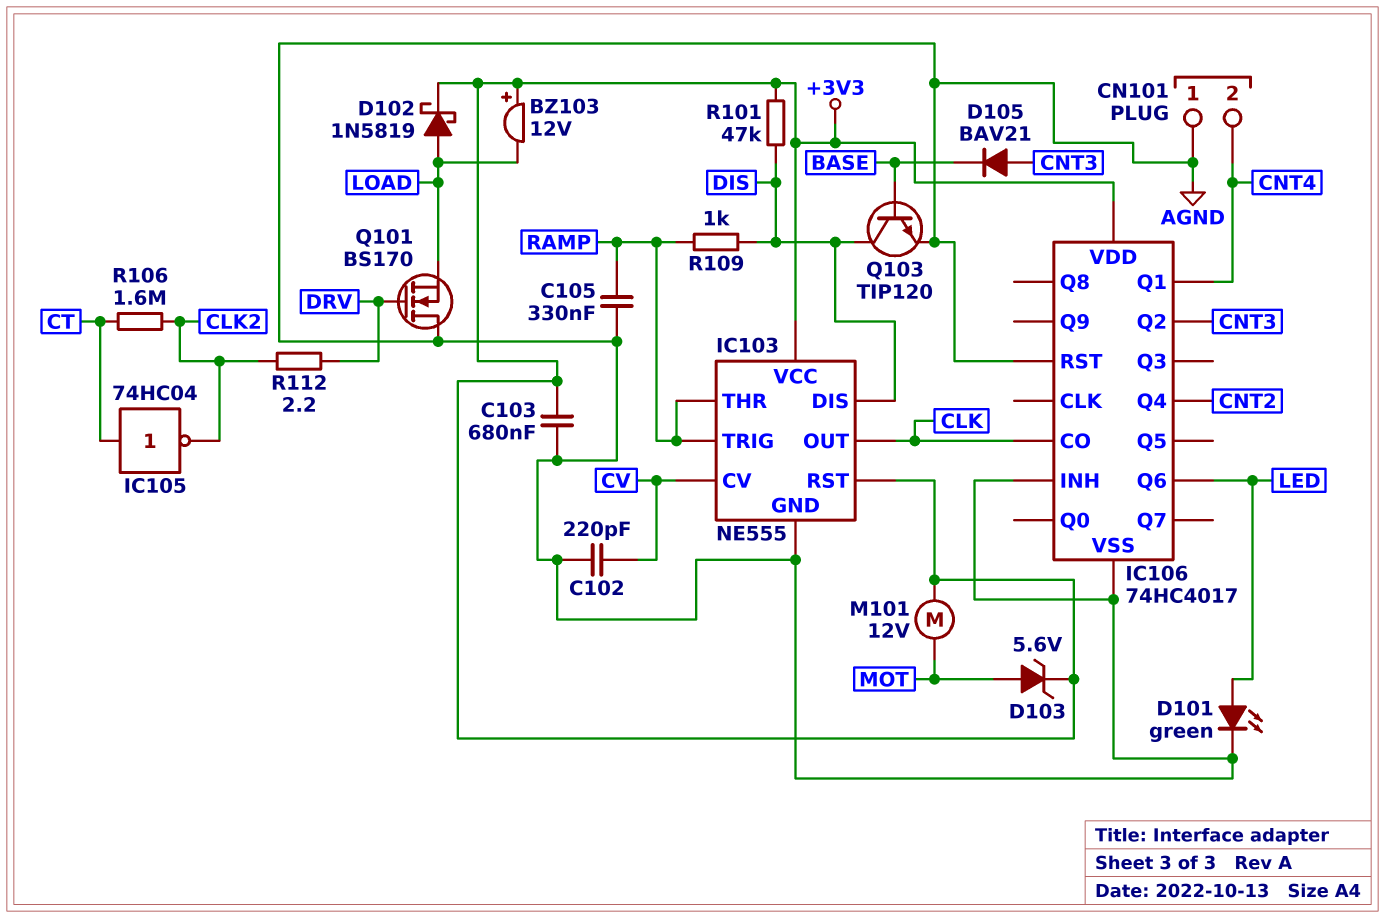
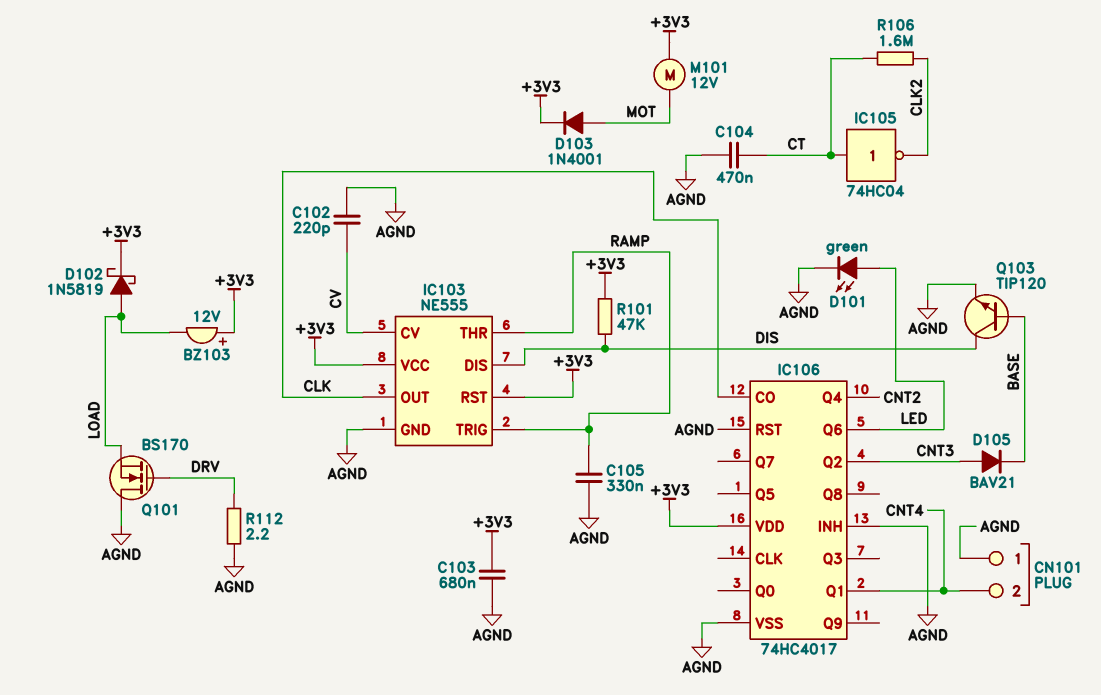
C104: none -> 470nF (AGND, CT)
D103: zener 5.6V (A MOT, K +3V3) -> diode 1N4001 (A MOT, K +3V3)
R109: 1k (DIS, RAMP) -> none
R112: 2.2 (CLK2, DRV) -> 2.2 (AGND, DRV)

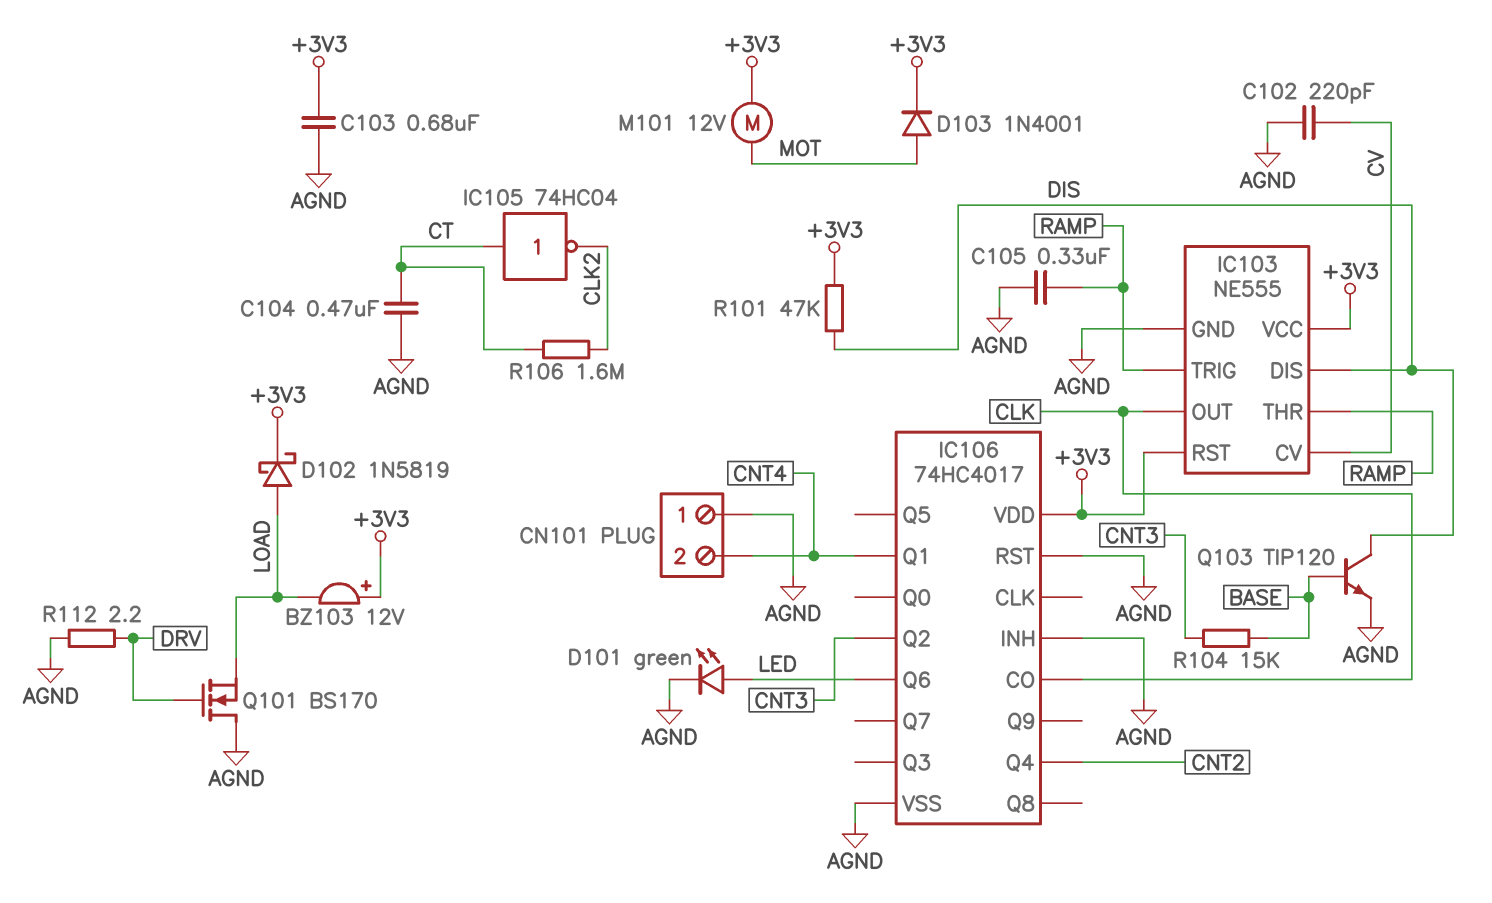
D105: diode BAV21 (A CNT3, K BASE) -> none
R104: none -> 15k (BASE, CNT3)

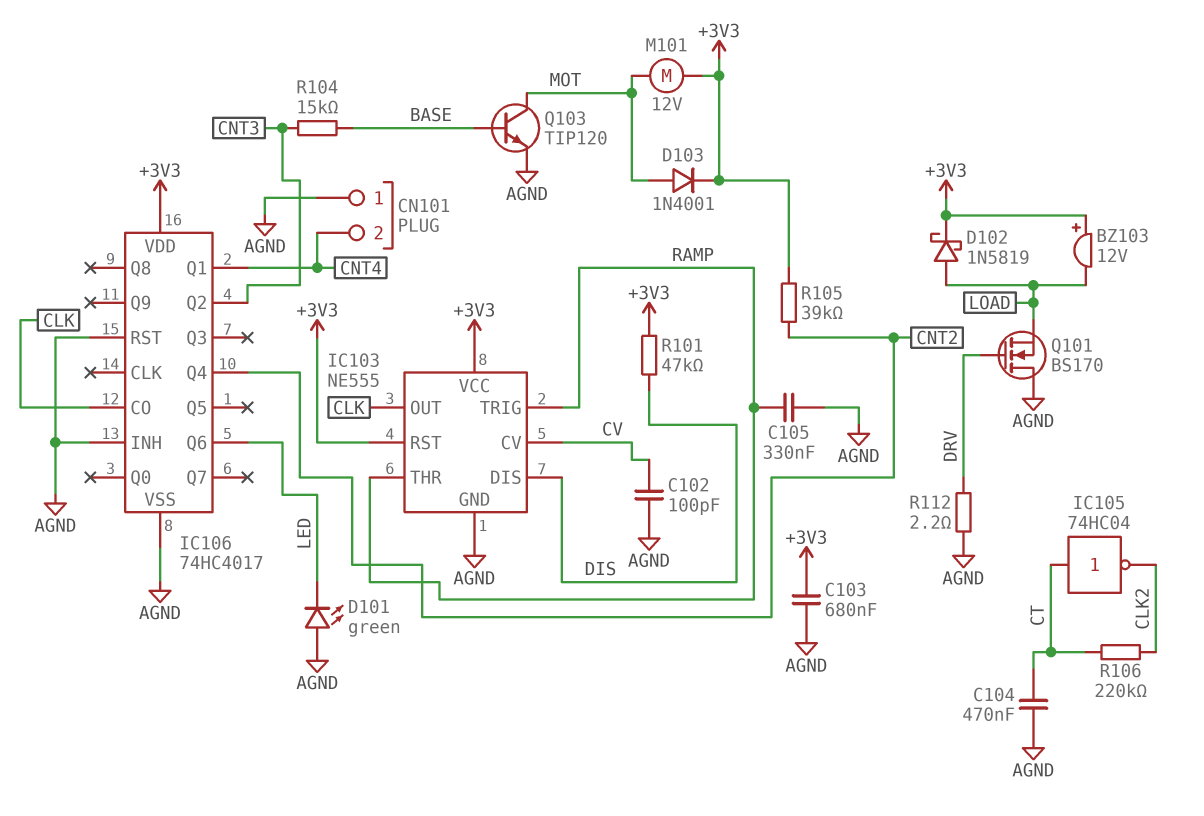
C102: 220pF (AGND, CV) -> 100pF (AGND, CV)
D101: LED green (A LED, K AGND) -> LED green (A AGND, K LED)
Q103: NPN TIP120 (B BASE, C DIS, E AGND) -> NPN TIP120 (B BASE, C MOT, E AGND)
R105: none -> 39k (+3V3, CNT2)
R106: 1.6M (CLK2, CT) -> 220k (CLK2, CT)

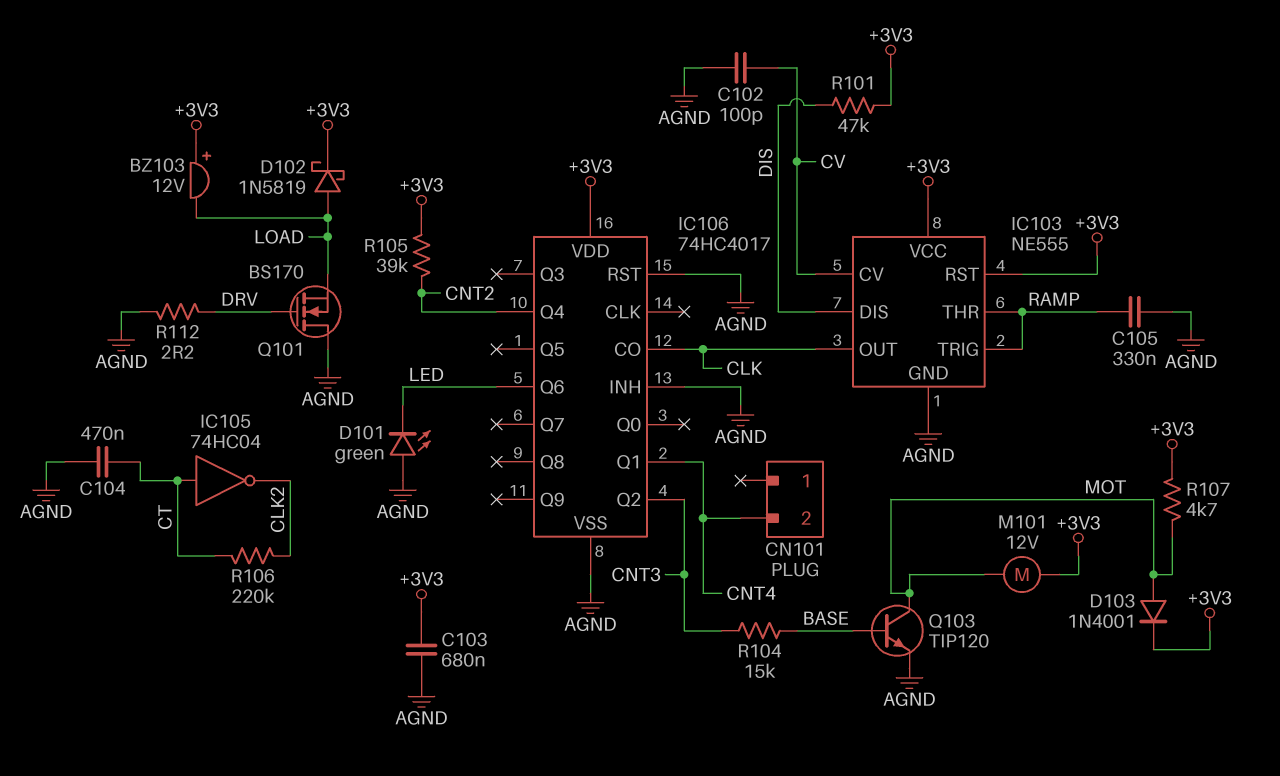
CN101 pin 1: AGND -> none
R107: none -> 4.7k (+3V3, MOT)

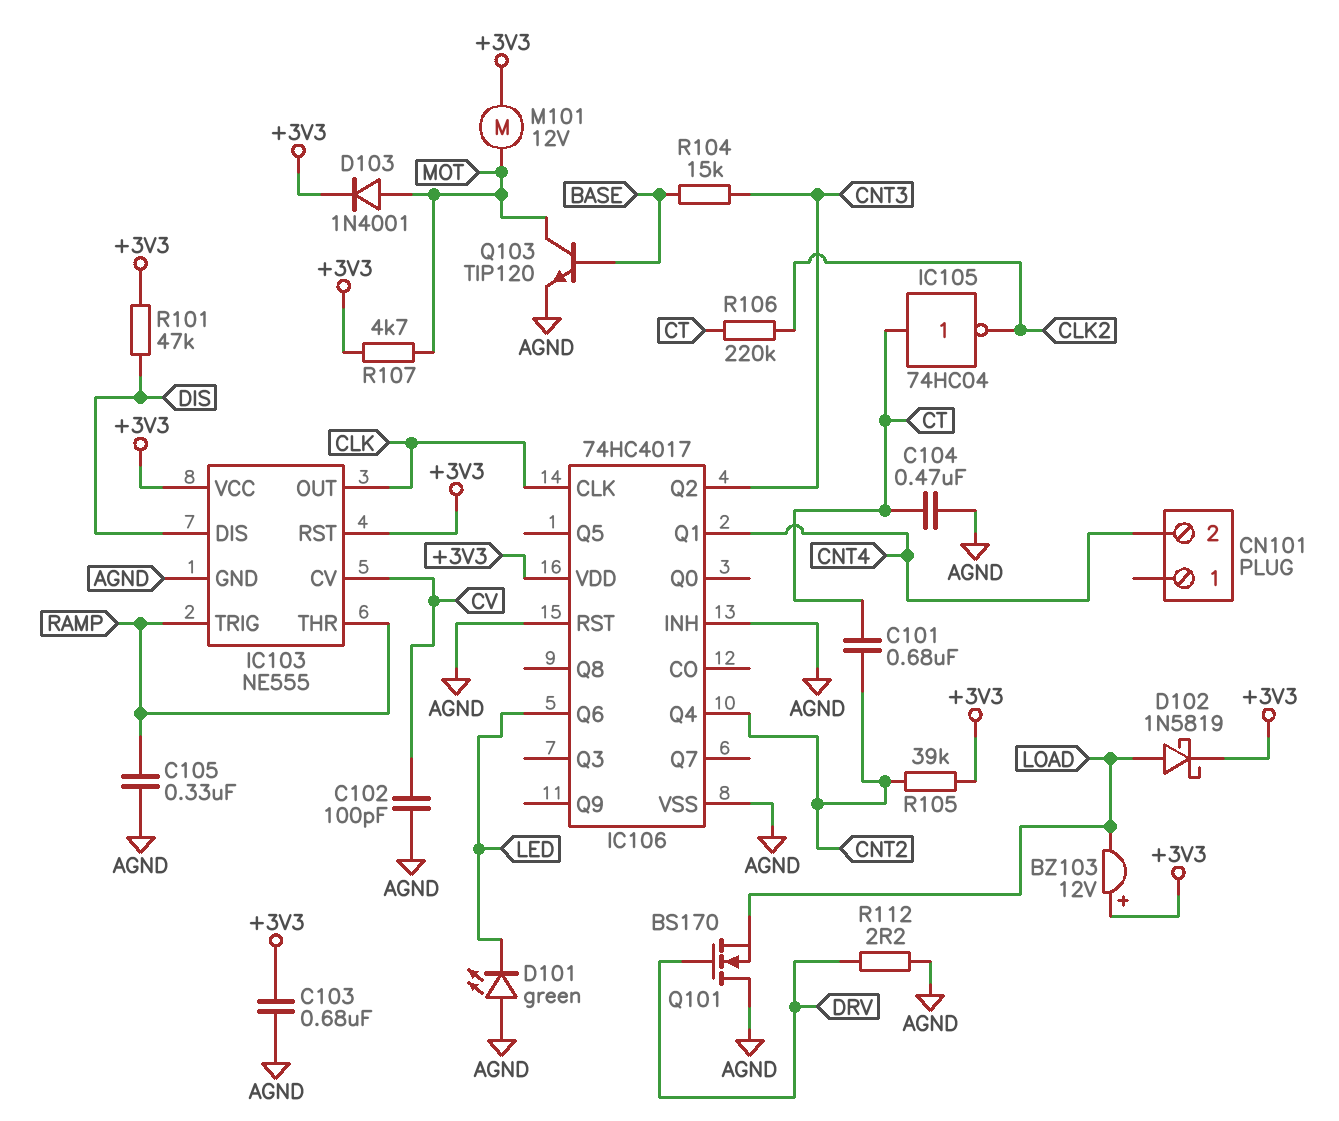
C101: none -> 680nF (CNT2, CT)
IC106 pin CLK: none -> CLK
IC106 pin CO: CLK -> none

